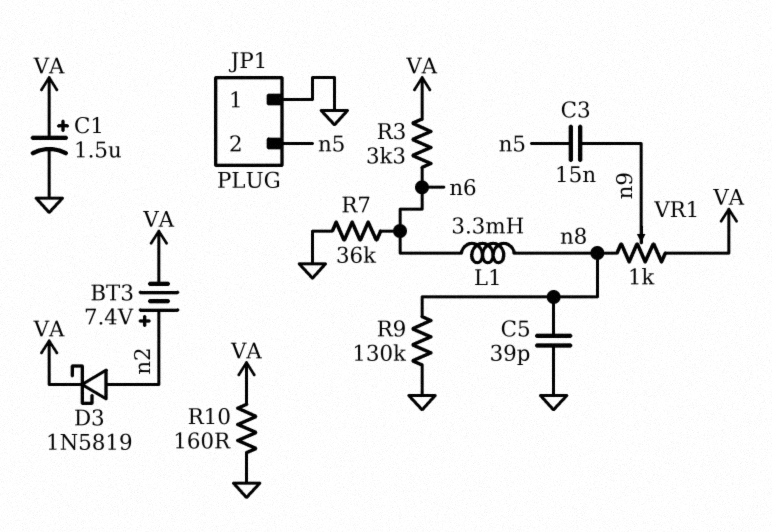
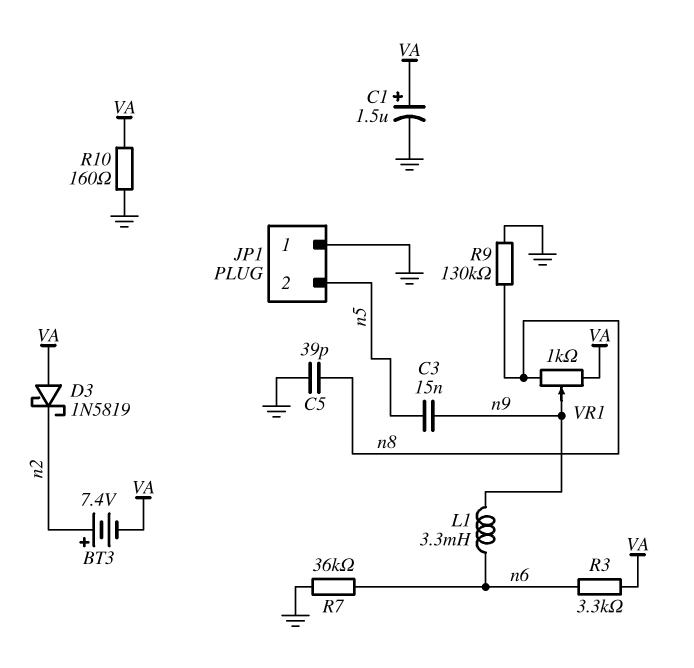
D3: schottky 1N5819 (A n2, K VA) -> schottky 1N5819 (A VA, K n2)
L1: 3.3mH (n6, n8) -> 3.3mH (n6, n9)

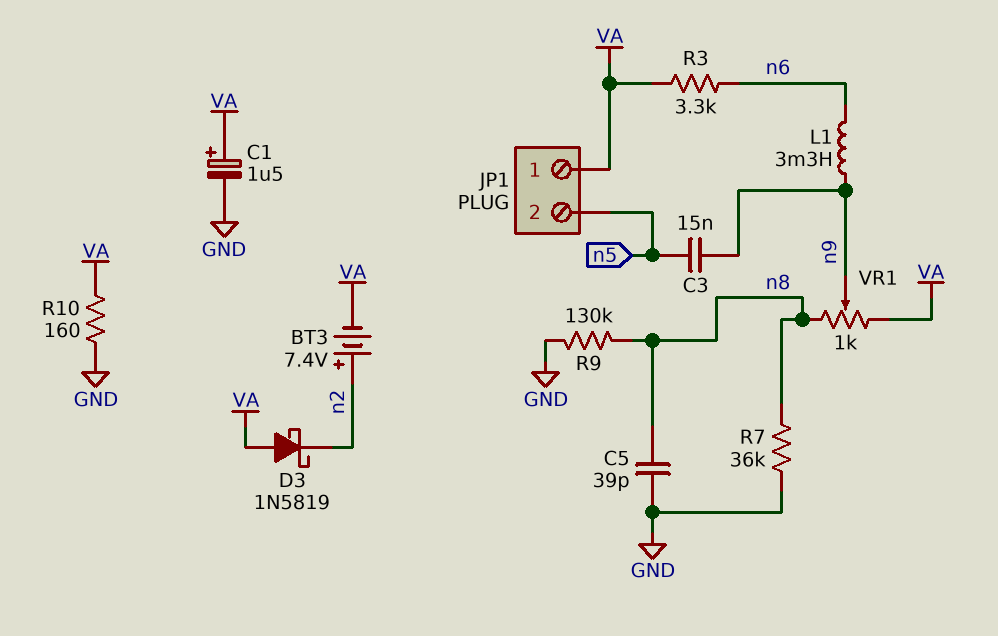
JP1 pin 1: GND -> VA
R7: 36k (GND, n6) -> 36k (GND, n8)

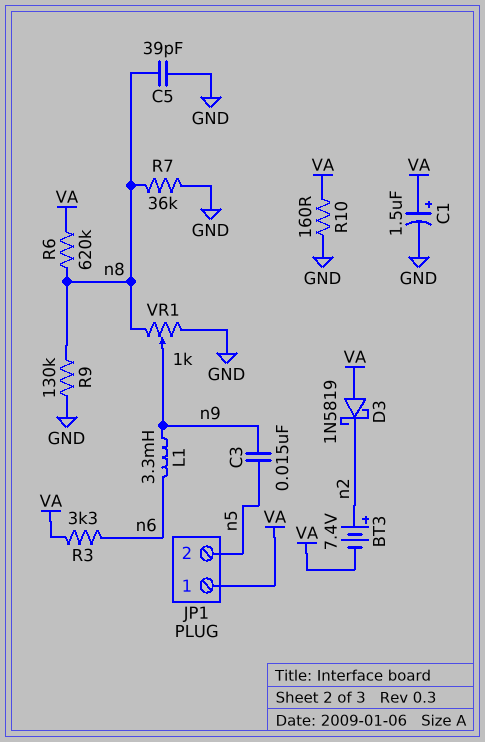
R6: none -> 620k (VA, n8)
VR1: 1k (VA, n8, wiper n9) -> 1k (GND, n8, wiper n9)

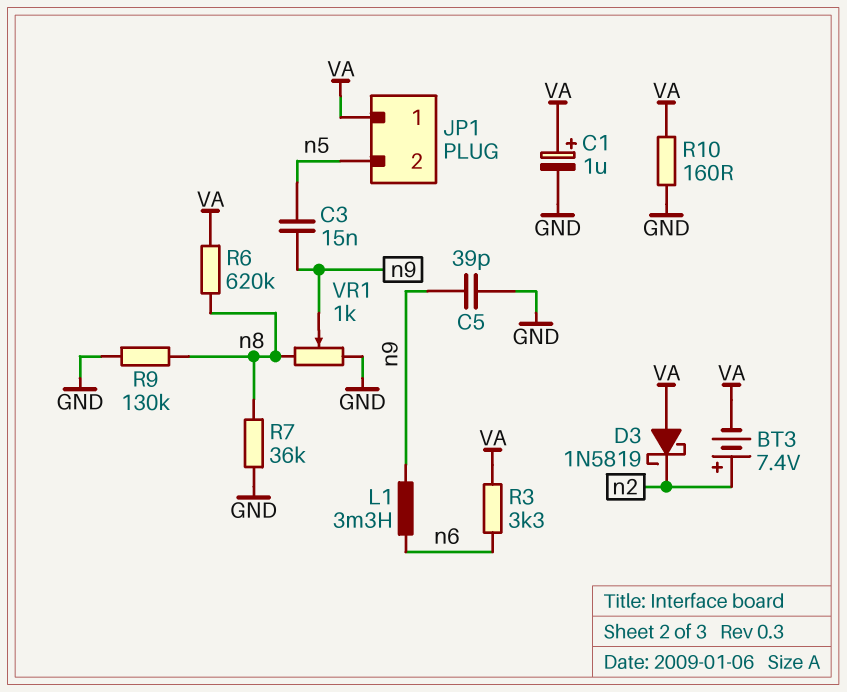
C1: 1.5uF (plus VA, minus GND) -> 1uF (plus VA, minus GND)
C5: 39pF (GND, n8) -> 39pF (GND, n9)

